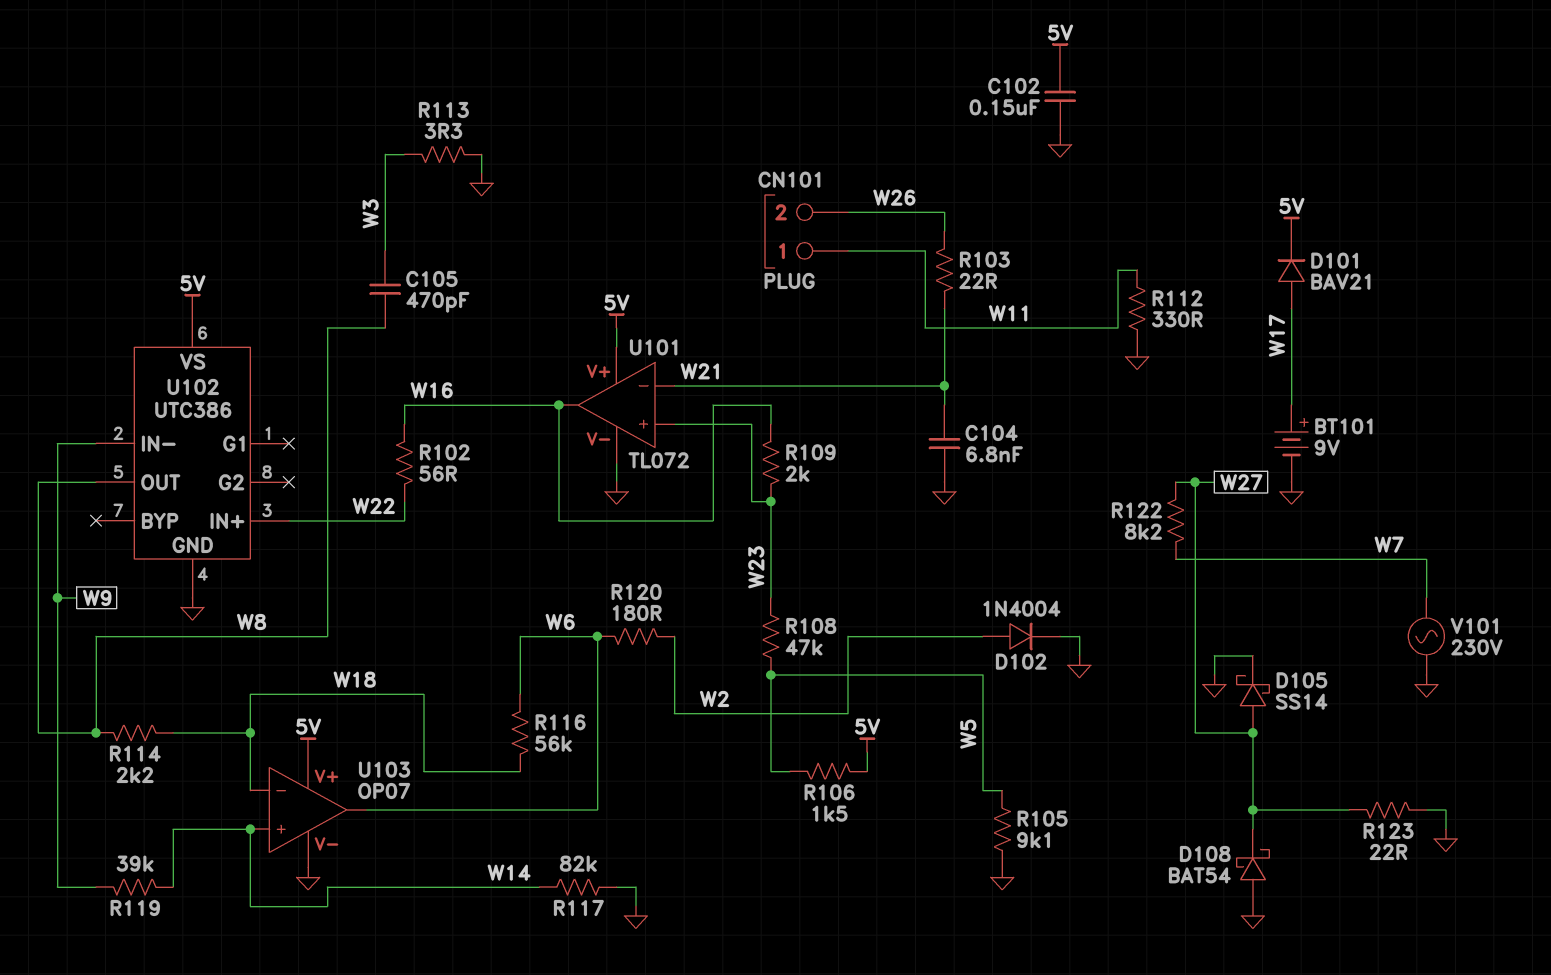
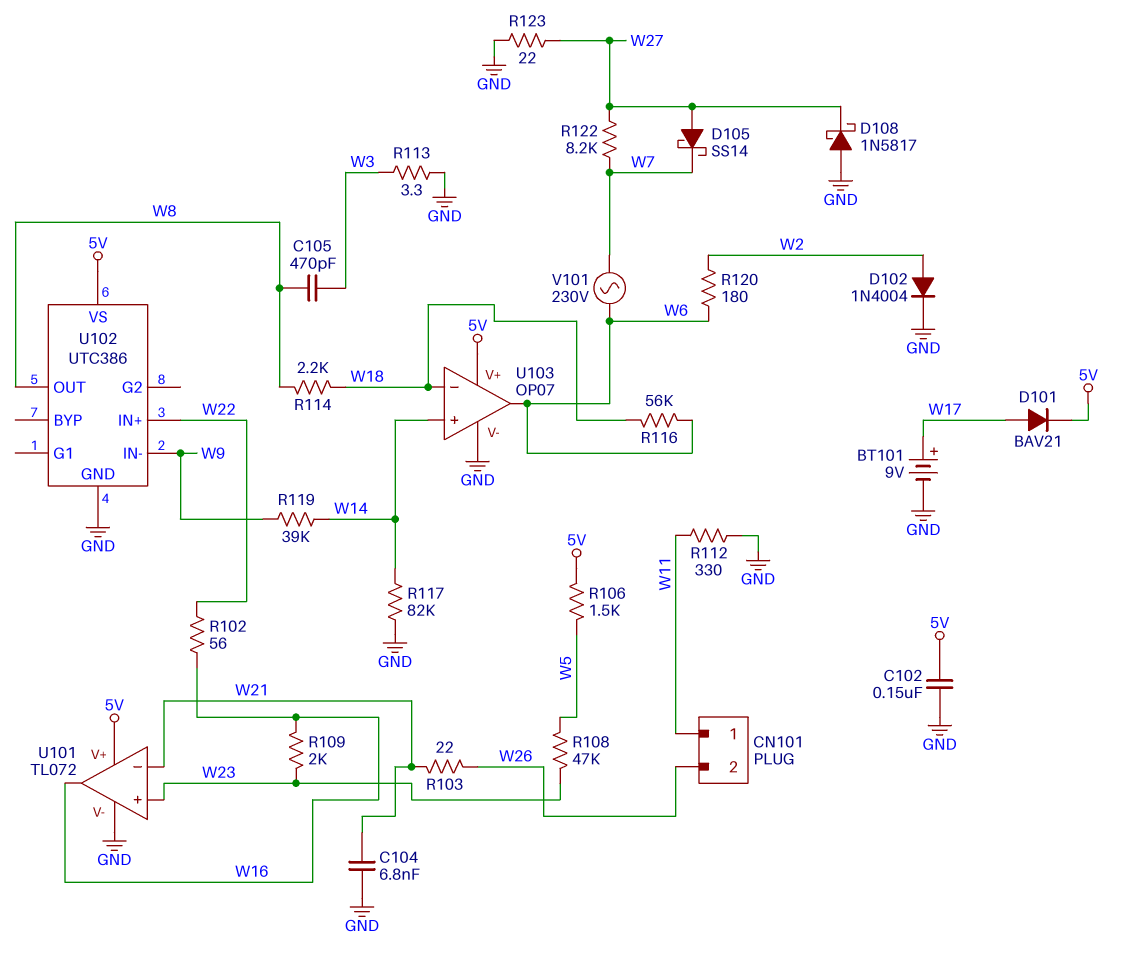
D105: schottky SS14 (A W27, K GND) -> schottky SS14 (A W27, K W7)
D108: schottky BAT54 (A GND, K W27) -> schottky 1N5817 (A GND, K W27)
R105: 9.1k (GND, W5) -> none
V101: AC 230V (GND, W7) -> AC 230V (W6, W7)

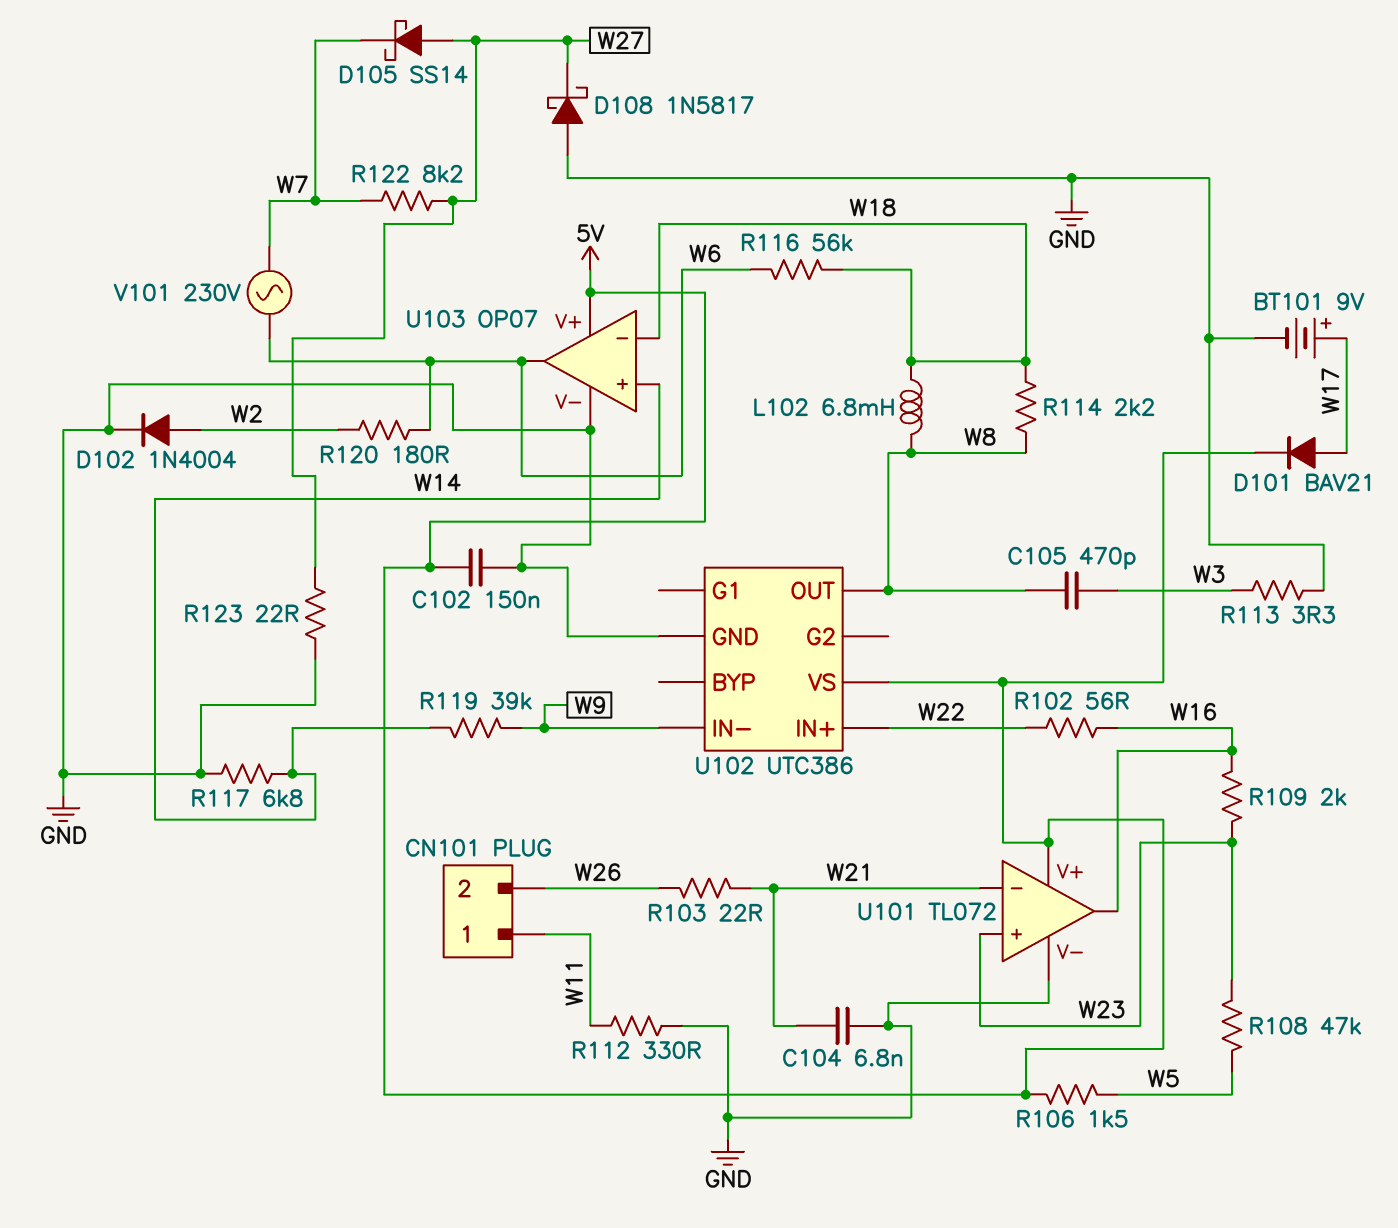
L102: none -> 6.8mH (W8, W18)
R117: 82k (GND, W14) -> 6.8k (GND, W14)

